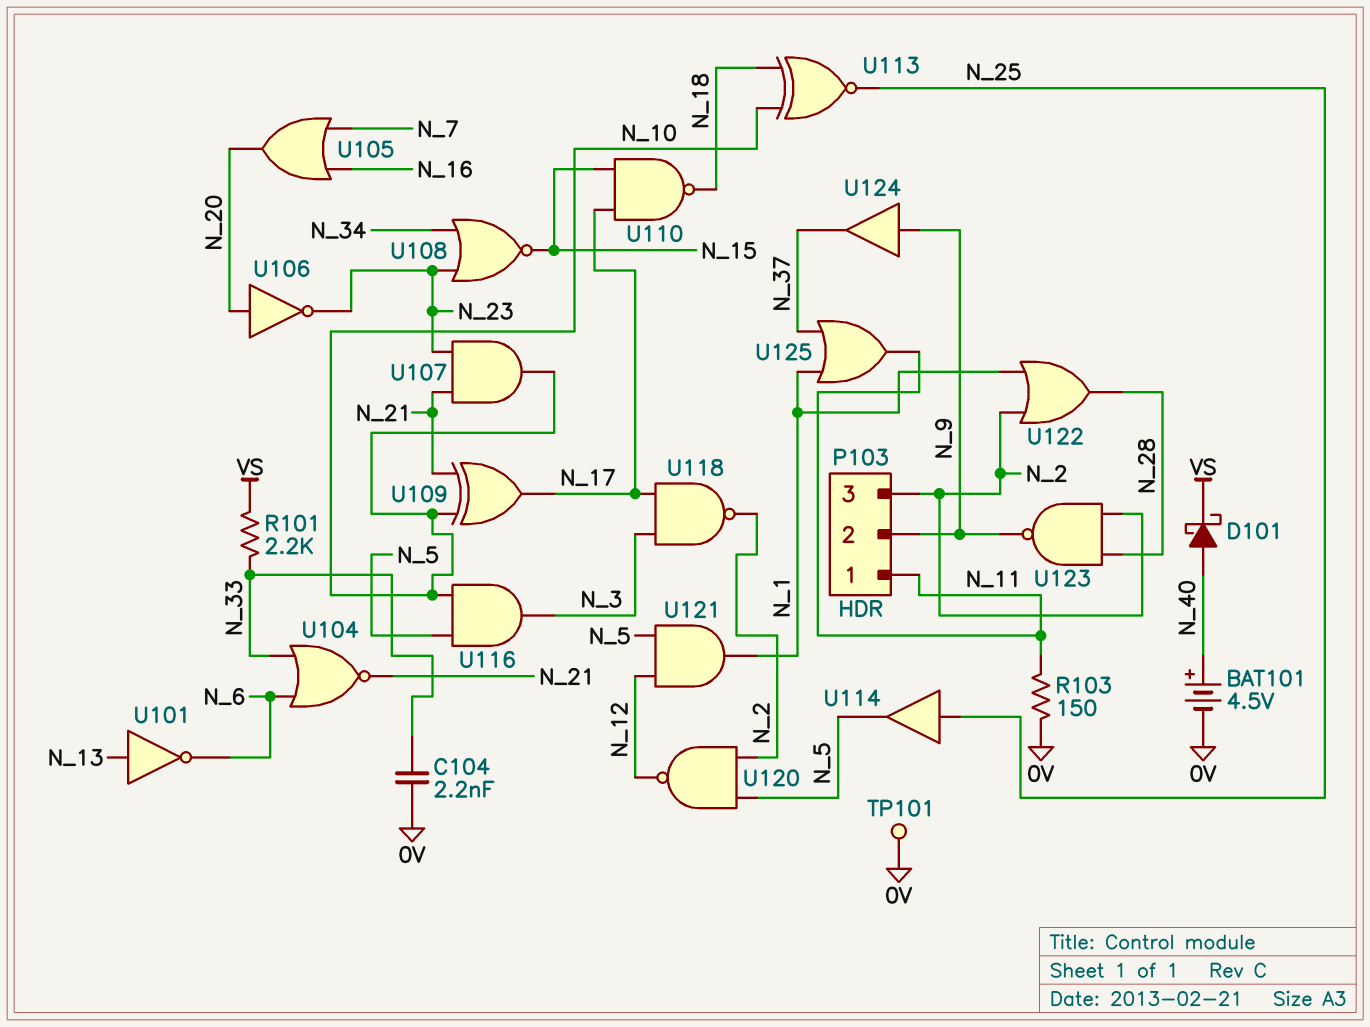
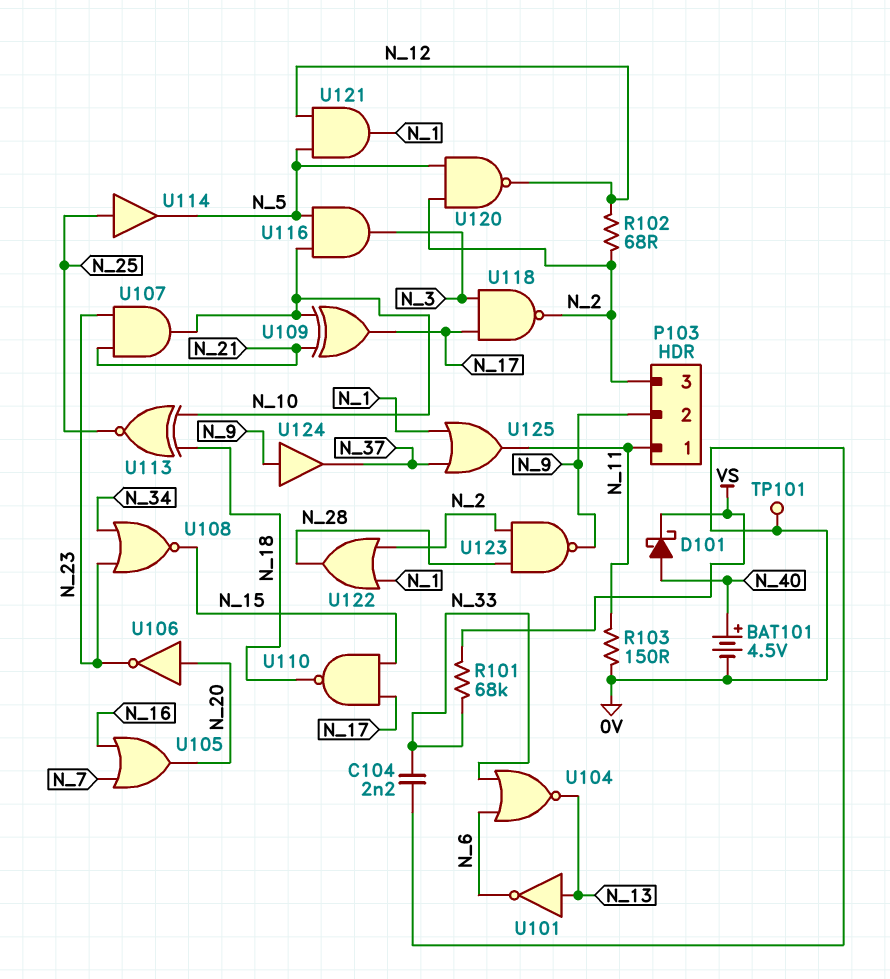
R101: 2.2k (N_33, VS) -> 68k (N_33, VS)
R102: none -> 68 (N_2, N_12)
U104: NOR (in N_6, in N_33, out N_21) -> NOR (in N_6, in N_33, out N_13)

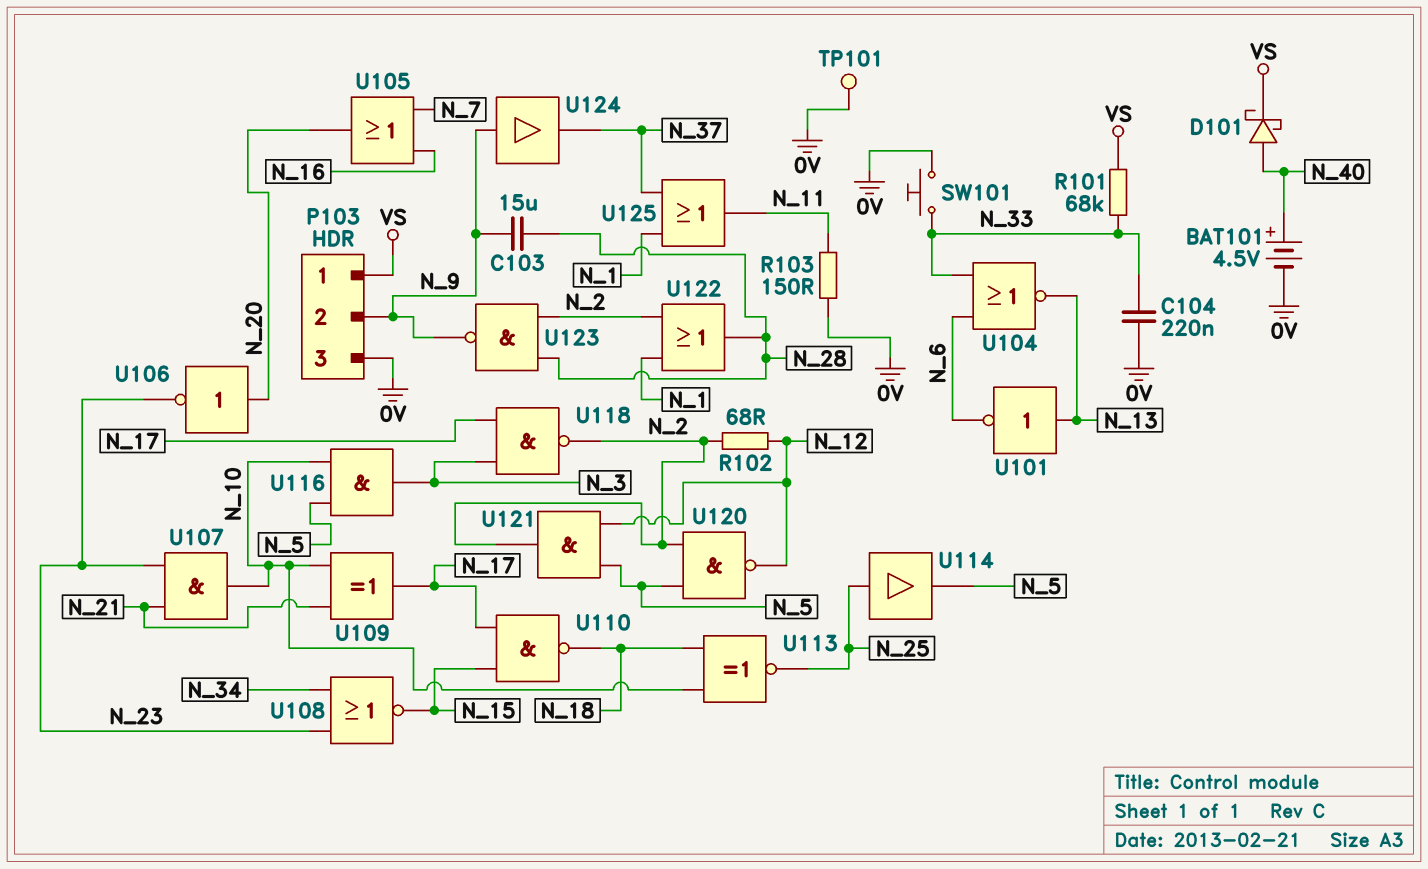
C103: none -> 15uF (N_9, N_28)
C104: 2.2nF (0V, N_33) -> 220nF (0V, N_33)
P103 pin 1: N_11 -> VS
P103 pin 3: N_2 -> 0V
SW101: none -> button (0V, N_33)
U121: AND (in N_5, in N_12, out N_1) -> AND (in N_5, in N_12, out N_2)

